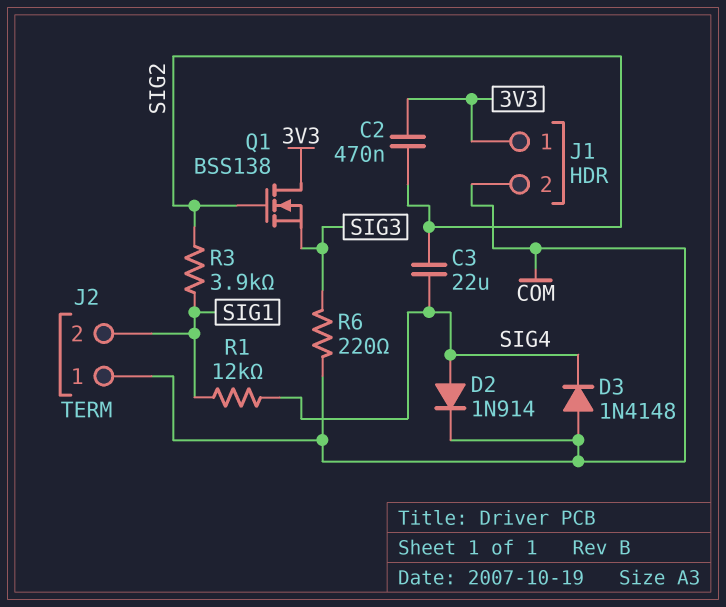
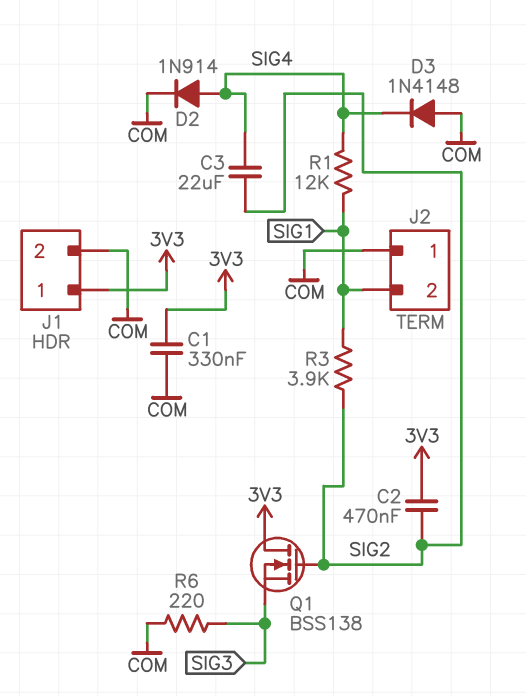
C1: none -> 330nF (3V3, COM)

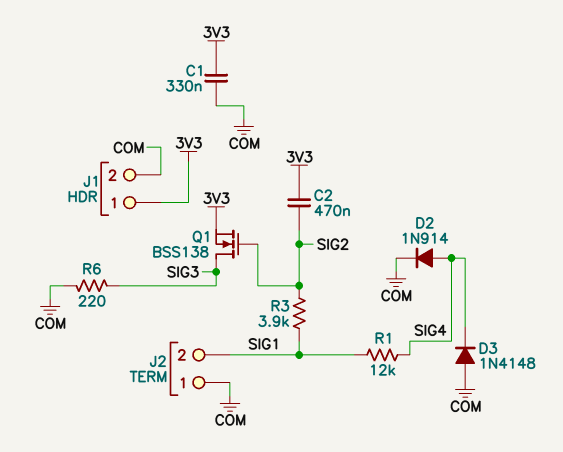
C3: 22uF (SIG2, SIG4) -> none
Q1: NMOS BSS138 (G SIG2, D 3V3, S SIG3) -> NMOS BSS138 (G SIG2, D SIG3, S 3V3)

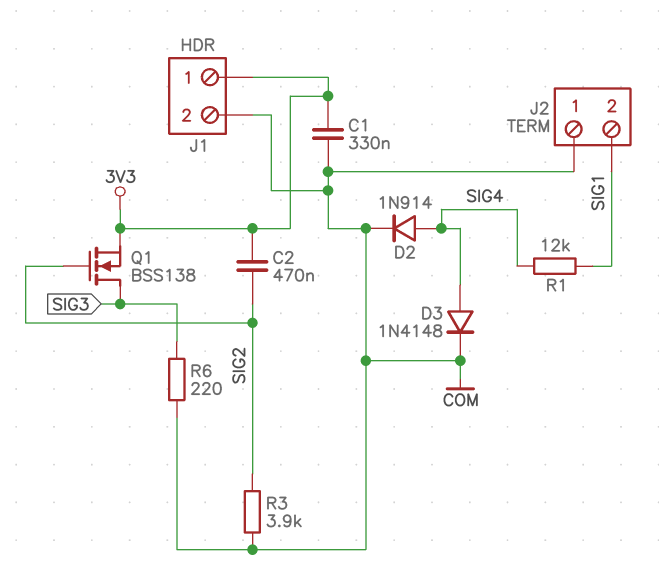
D3: diode 1N4148 (A COM, K SIG4) -> diode 1N4148 (A SIG4, K COM)
R3: 3.9k (SIG1, SIG2) -> 3.9k (COM, SIG2)

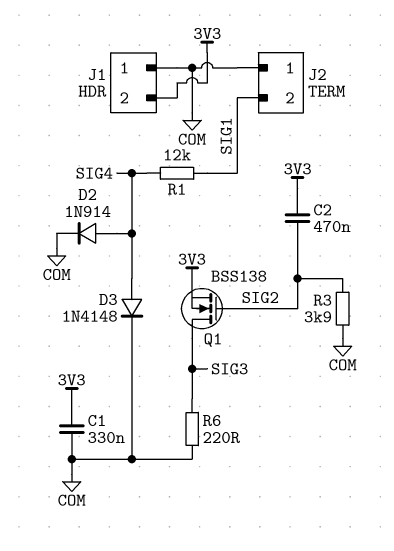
J1 pin 1: 3V3 -> COM
J1 pin 2: COM -> 3V3

